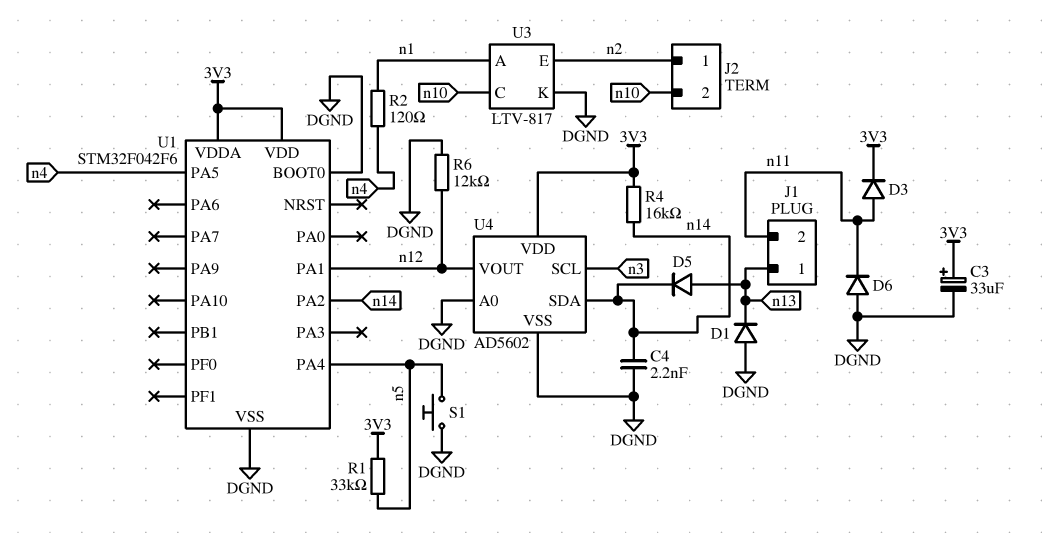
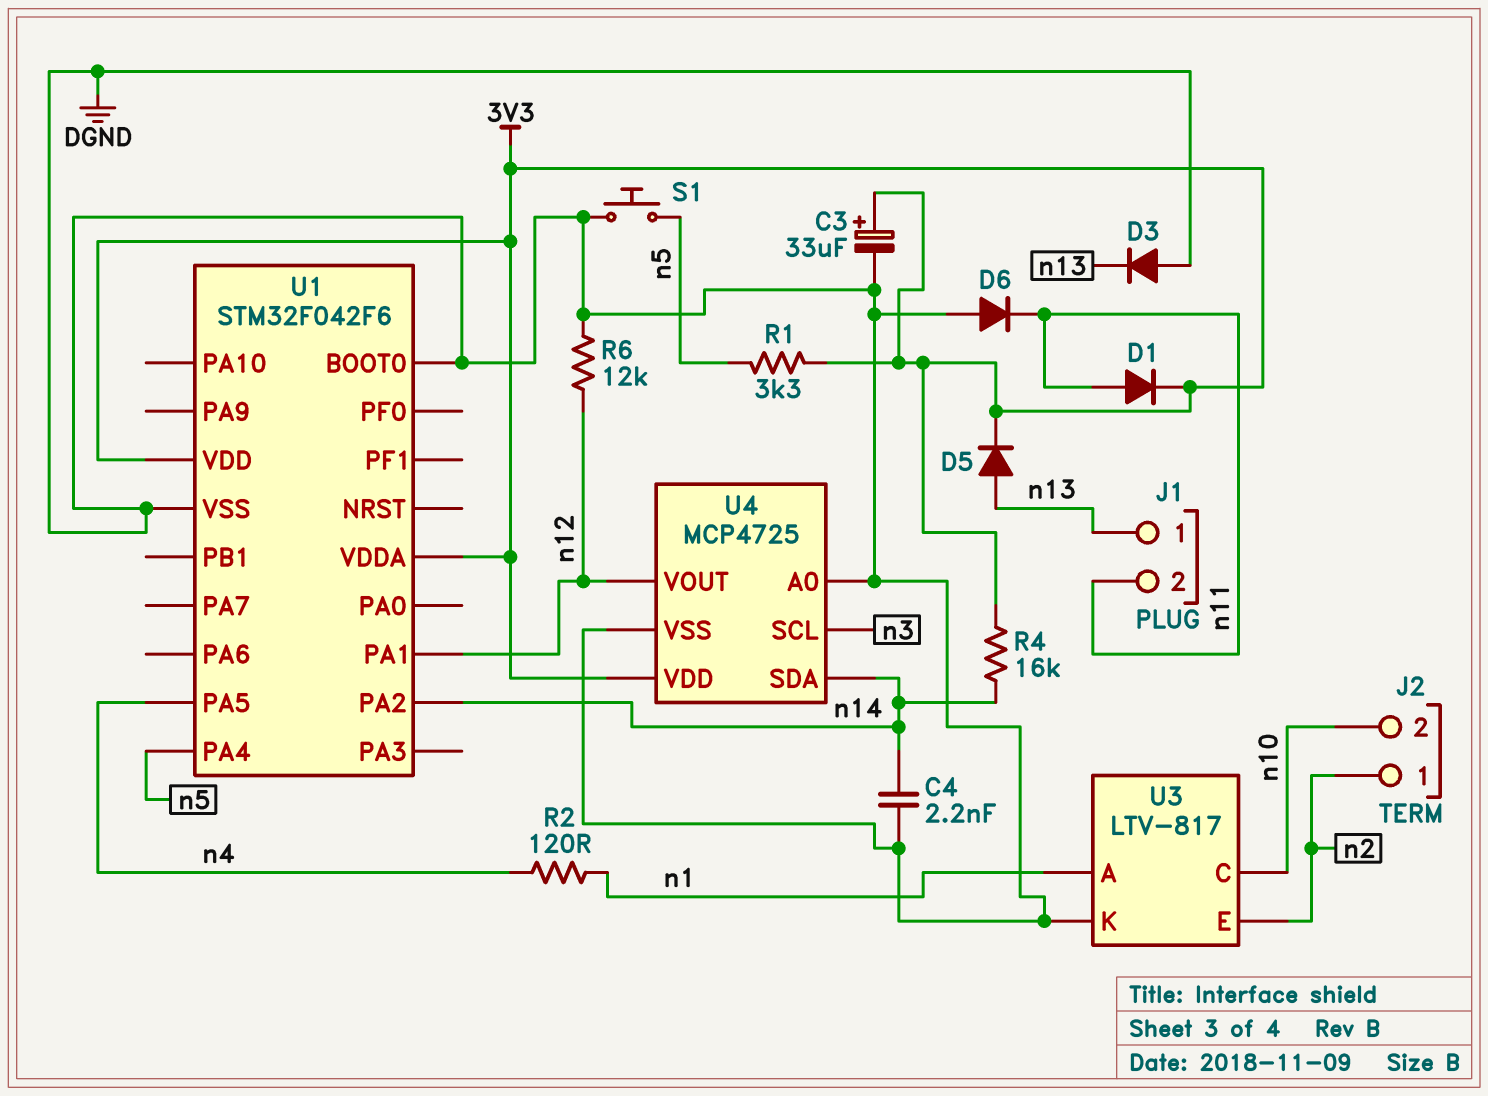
D1: diode (A DGND, K n13) -> diode (A n11, K 3V3)
D3: diode (A n11, K 3V3) -> diode (A DGND, K n13)
D5: diode (A n13, K n14) -> diode (A n13, K 3V3)
R1: 33k (3V3, n5) -> 3.3k (3V3, n5)
U4: AD5602 -> MCP4725

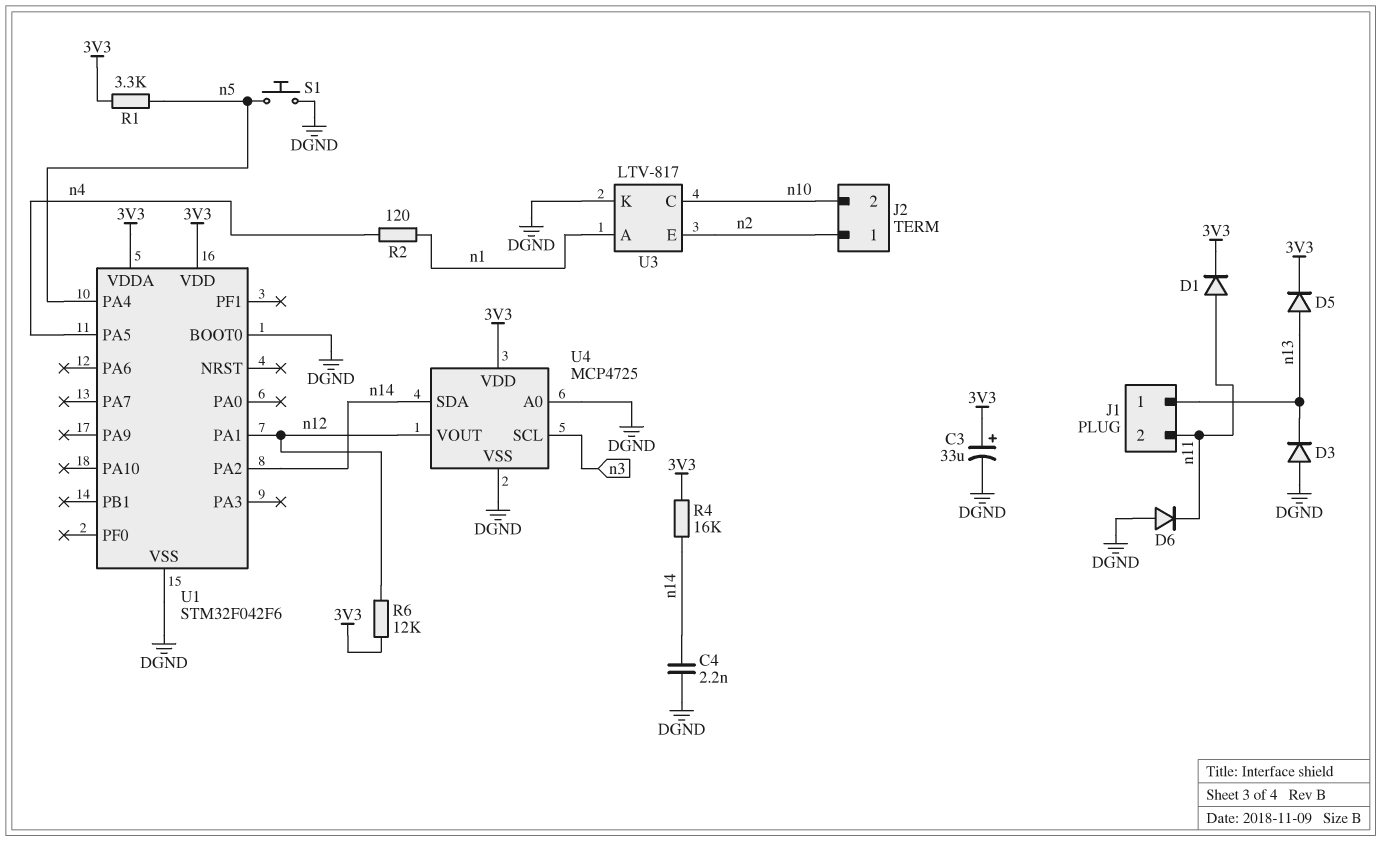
R6: 12k (DGND, n12) -> 12k (3V3, n12)

